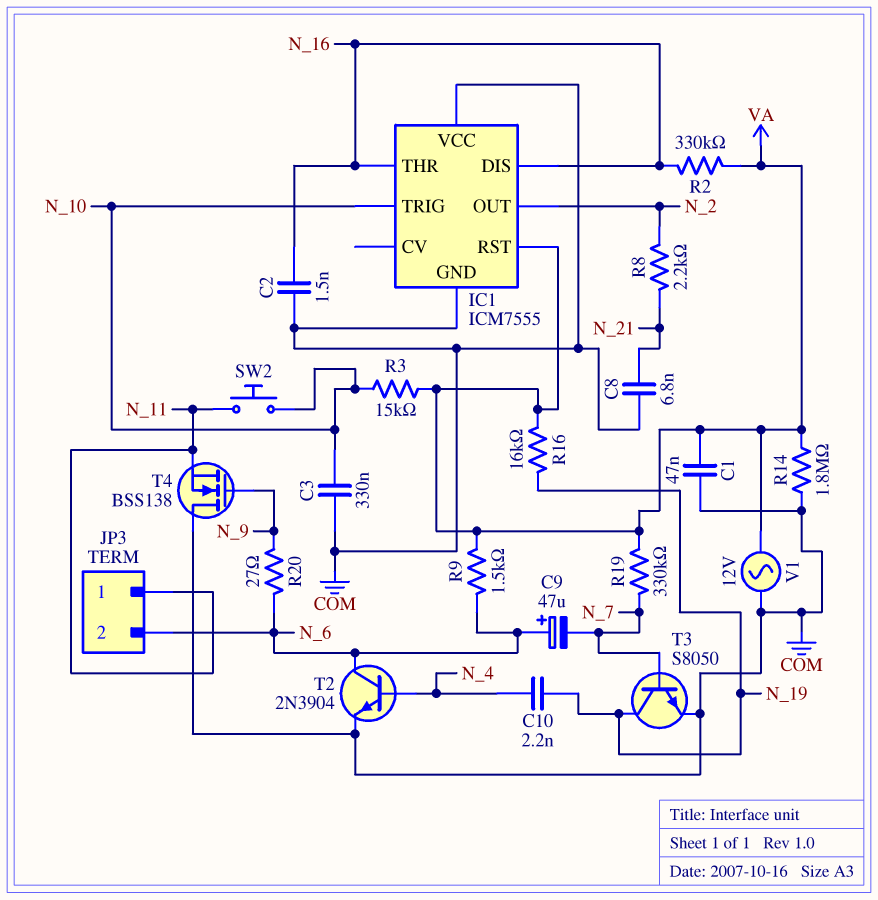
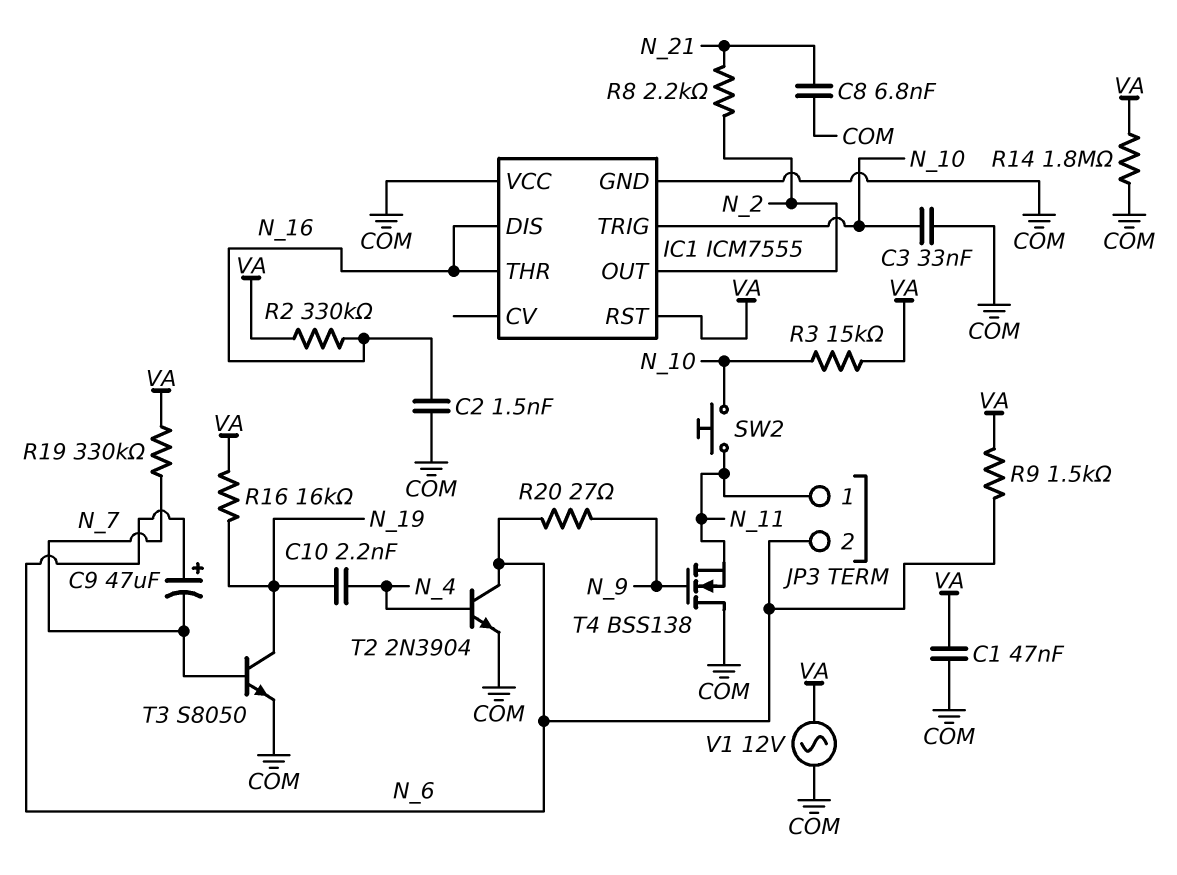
C3: 330nF (COM, N_10) -> 33nF (COM, N_10)

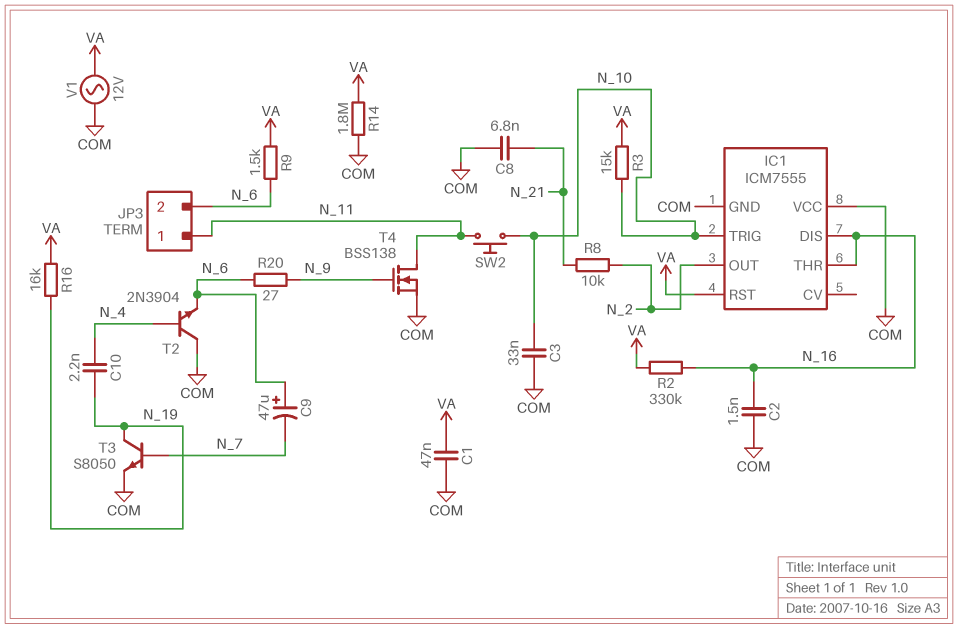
R8: 2.2k (N_2, N_21) -> 10k (N_2, N_21)
R19: 330k (N_7, VA) -> none
T2: NPN 2N3904 (B N_4, C N_6, E COM) -> NPN 2N3904 (B N_4, C COM, E N_6)
T4: NMOS BSS138 (G N_9, D COM, S N_11) -> NMOS BSS138 (G N_9, D N_11, S COM)

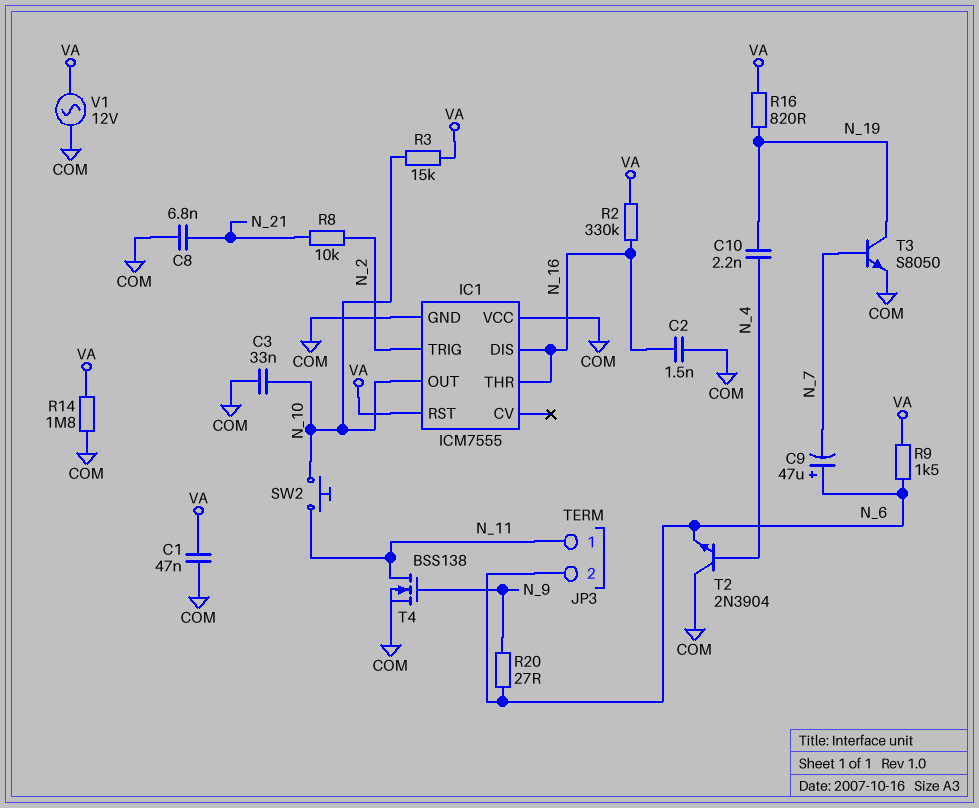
IC1 pin OUT: N_2 -> N_10
IC1 pin TRIG: N_10 -> N_2
R16: 16k (N_19, VA) -> 820 (N_19, VA)

